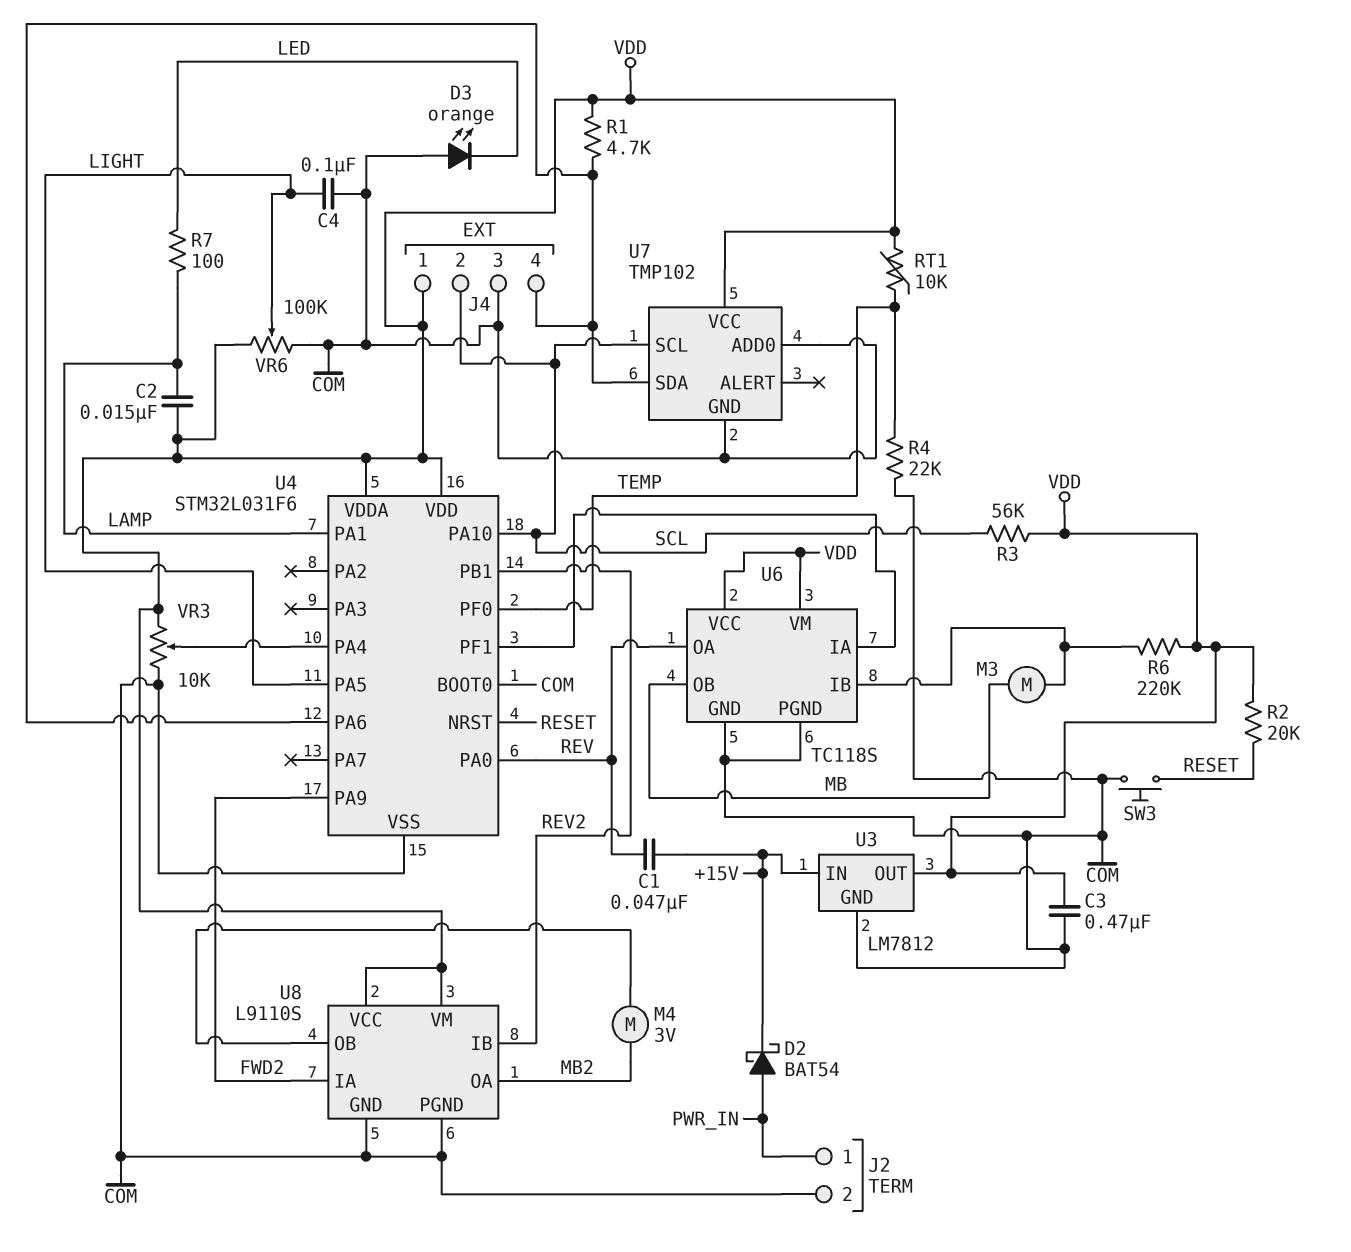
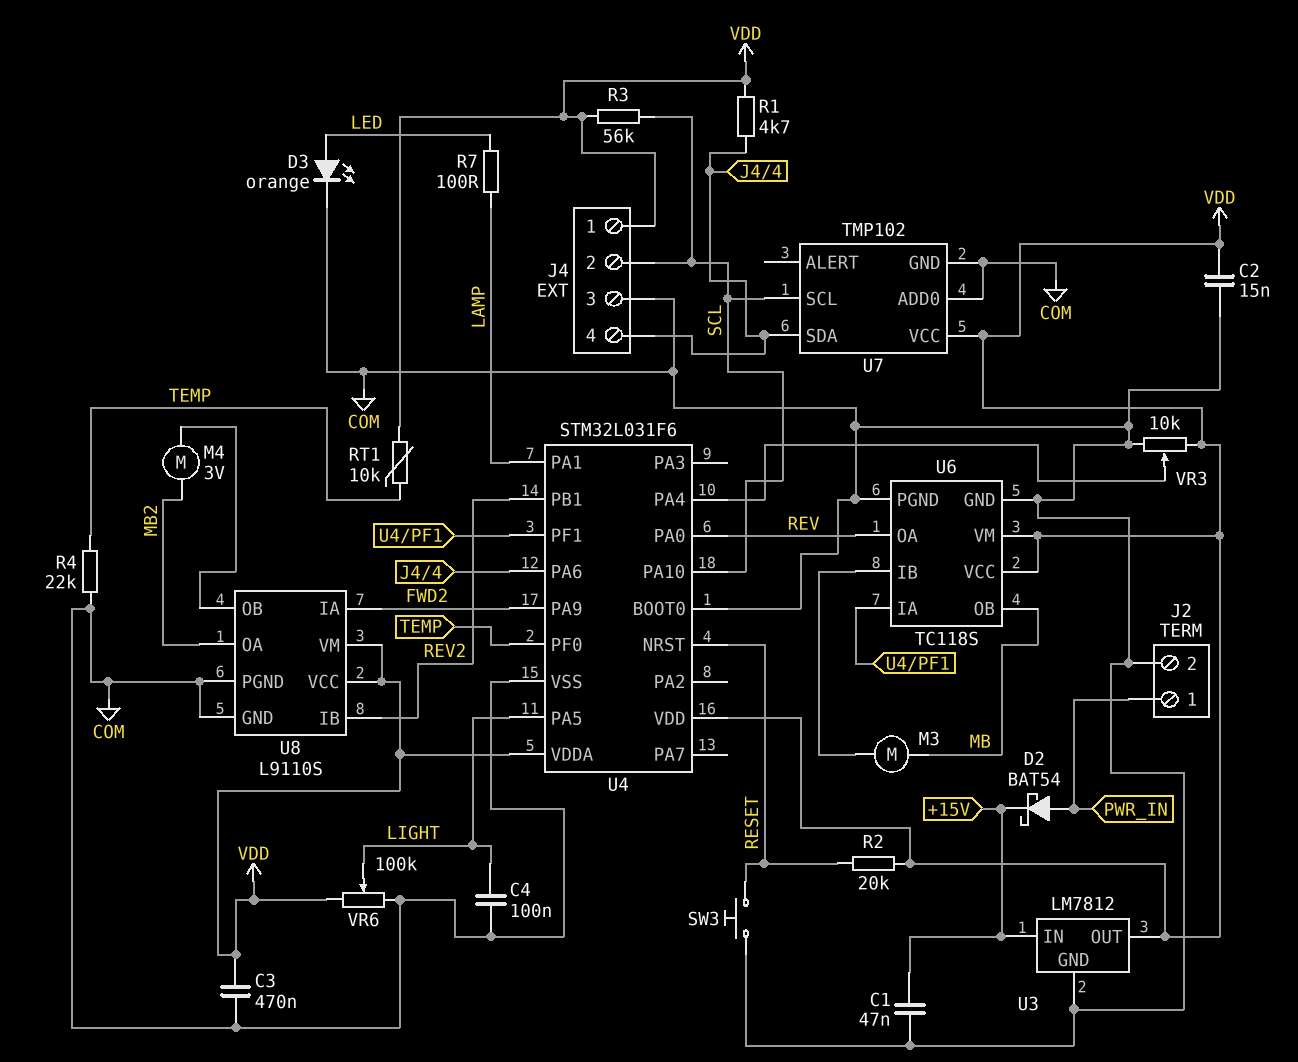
C1: 47nF (+15V, REV) -> 47nF (+15V, COM)
C2: 15nF (LAMP, VDD) -> 15nF (COM, VDD)
D3: LED orange (A COM, K LED) -> LED orange (A LED, K COM)
R6: 220k (U6/IB, VDD) -> none

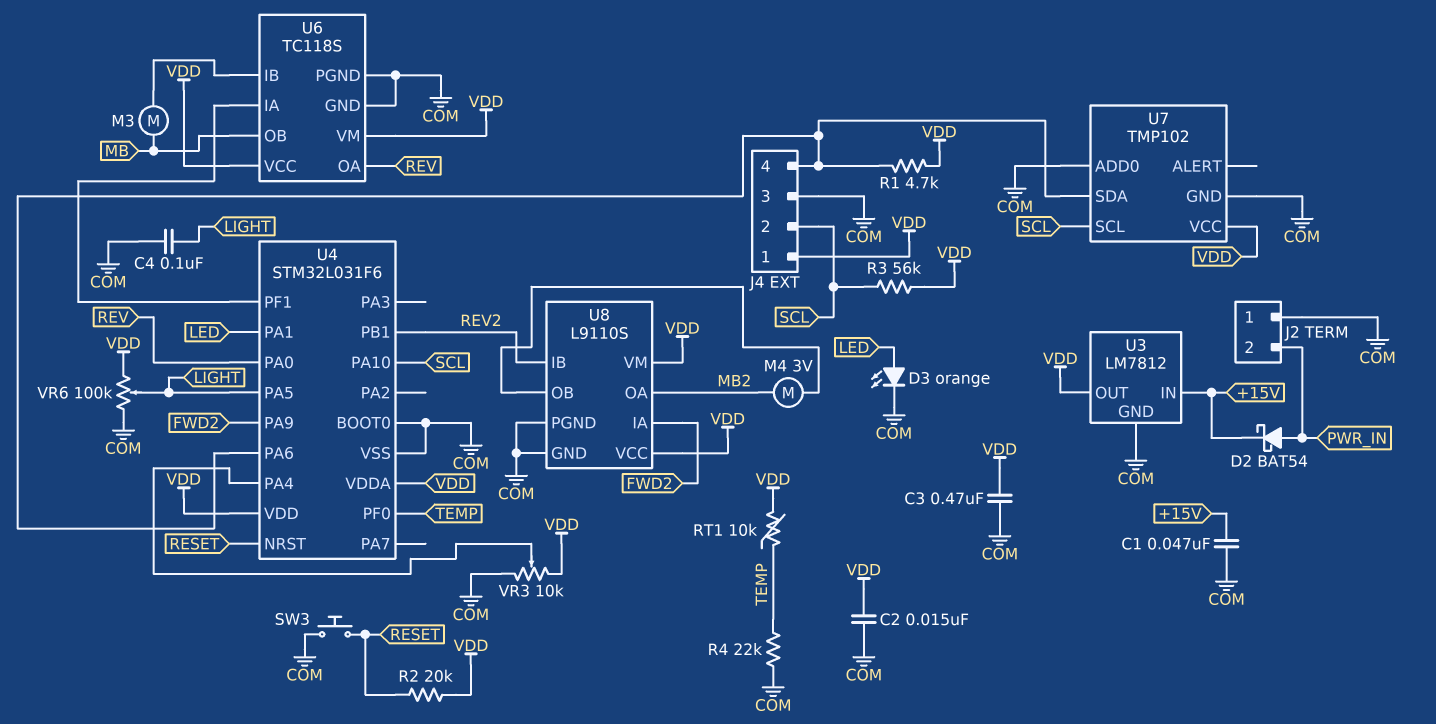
J2 pin 1: PWR_IN -> COM
J2 pin 2: COM -> PWR_IN
R7: 100 (LAMP, LED) -> none
U4 pin PA1: LAMP -> LED

